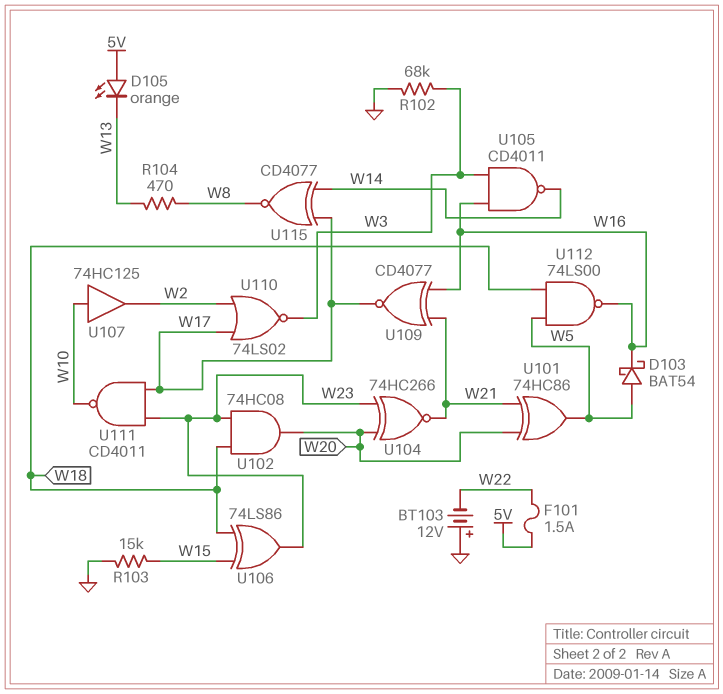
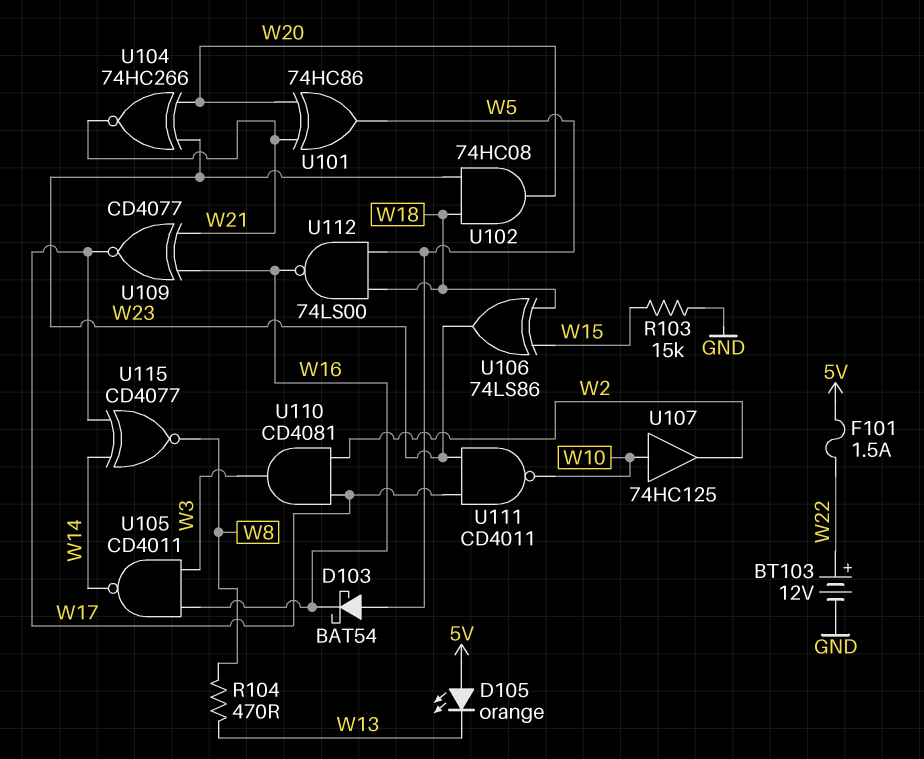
BT103: 12V (plus GND, minus W22) -> 12V (plus W22, minus GND)
R102: 68k (GND, W3) -> none
U110: NOR 74LS02 (in W2, in W17, out W3) -> AND CD4081 (in W2, in W17, out W3)

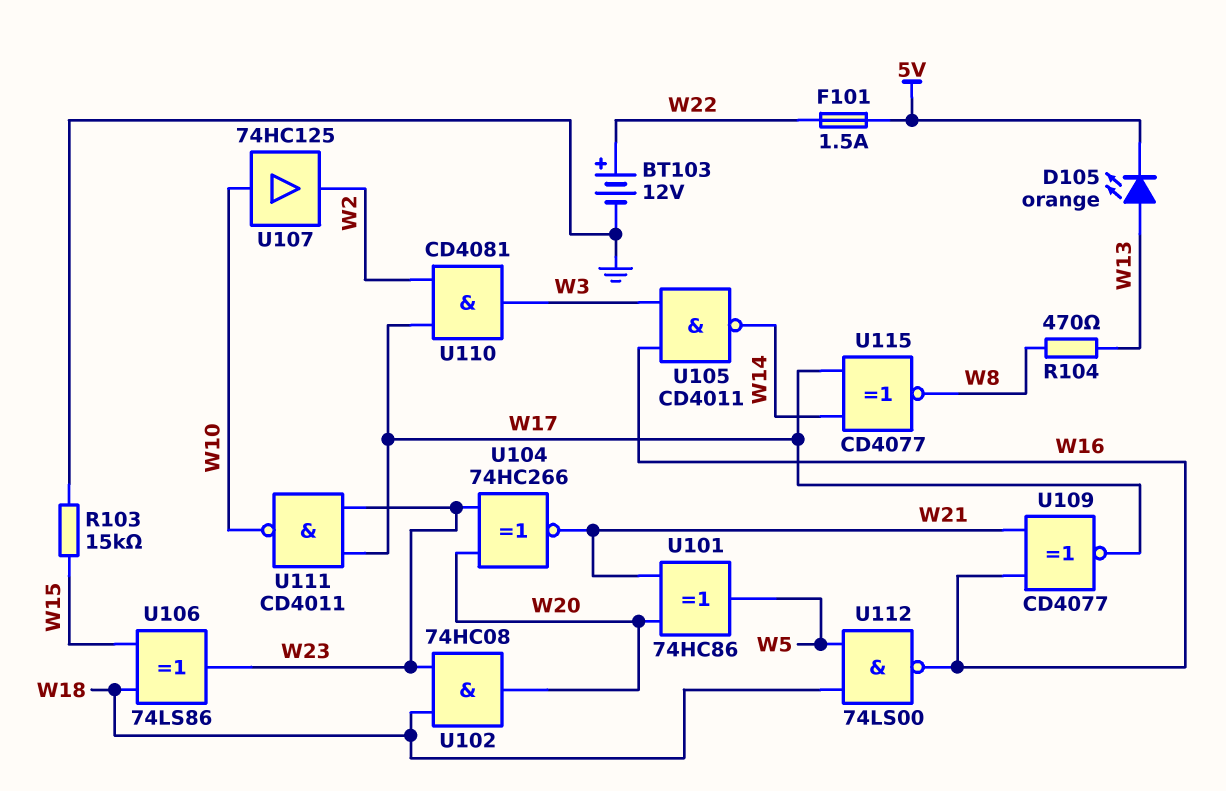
D103: schottky BAT54 (A W5, K W16) -> none
D105: LED orange (A 5V, K W13) -> LED orange (A W13, K 5V)

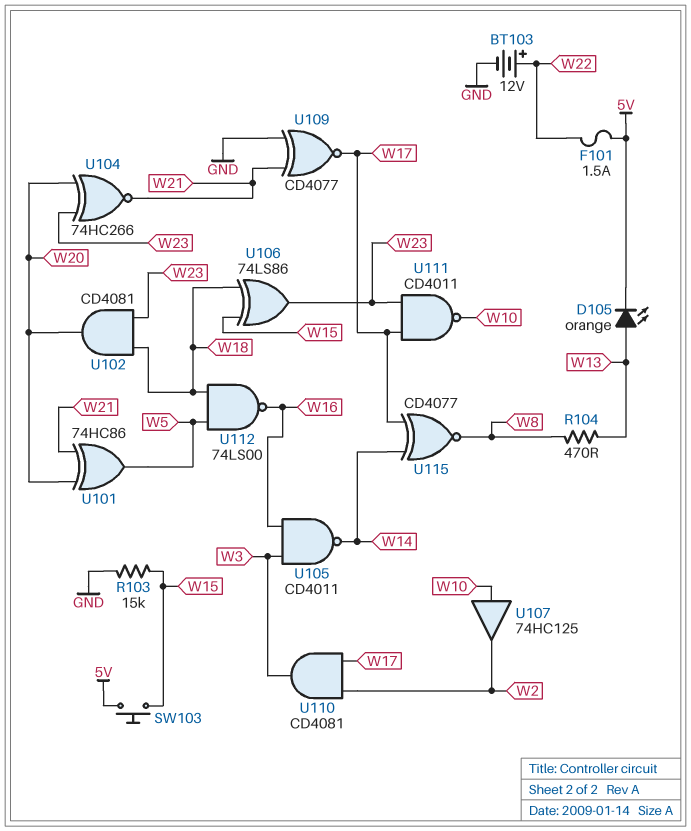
SW103: none -> button (5V, W15)
U102: AND 74HC08 (in W18, in W23, out W20) -> AND CD4081 (in W18, in W23, out W20)
U109: XNOR CD4077 (in W16, in W21, out W17) -> XNOR CD4077 (in GND, in W21, out W17)

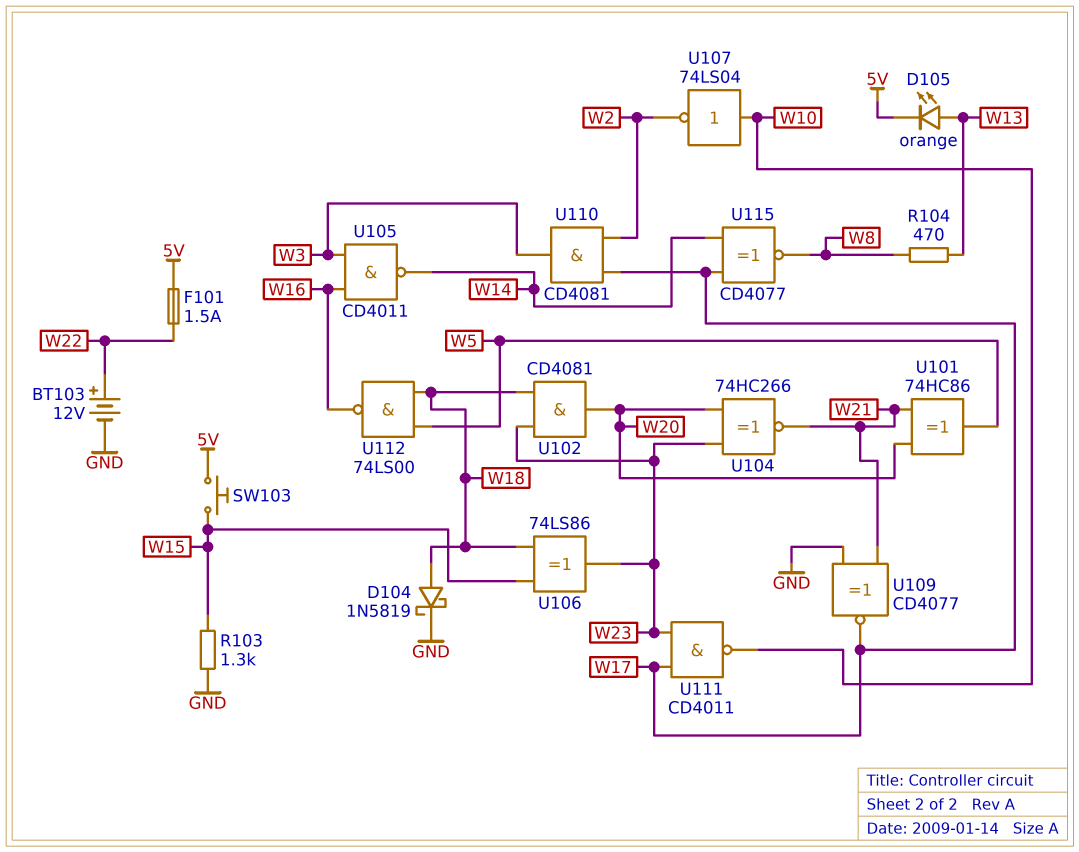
D104: none -> schottky 1N5819 (A W18, K GND)
R103: 15k (GND, W15) -> 1.3k (GND, W15)
U107: buffer 74HC125 (in W10, out W2) -> NOT 74LS04 (in W10, out W2)

